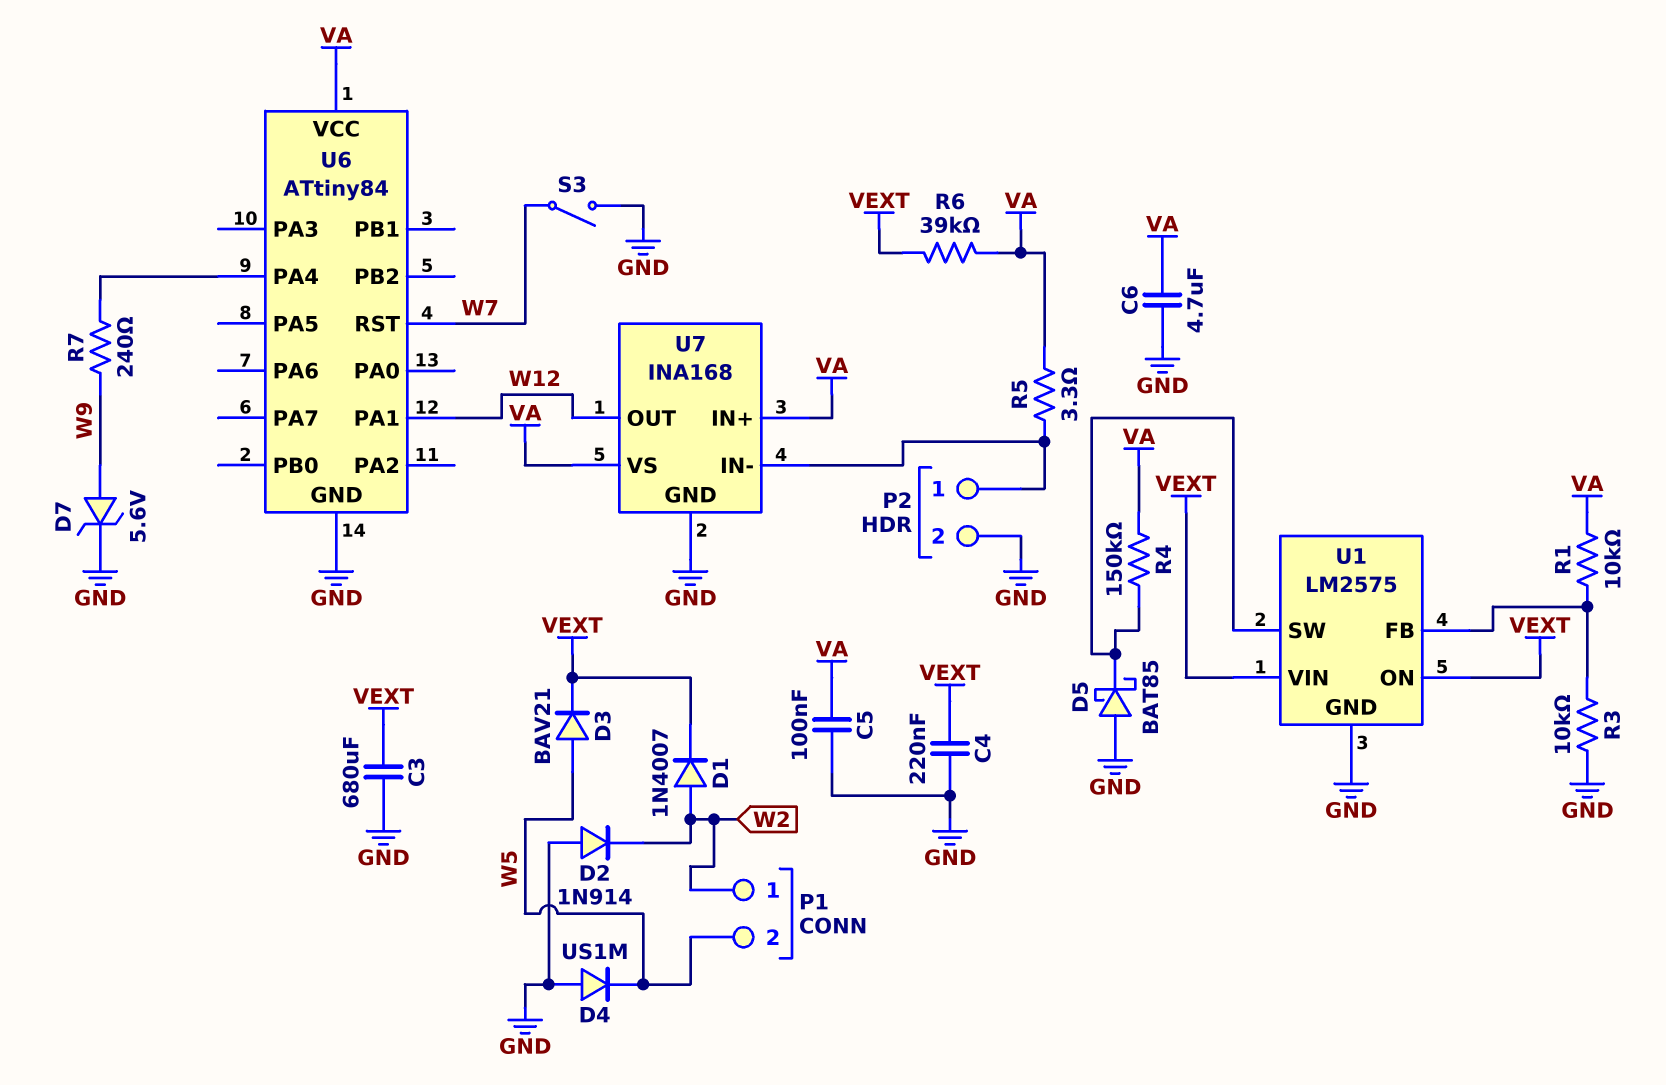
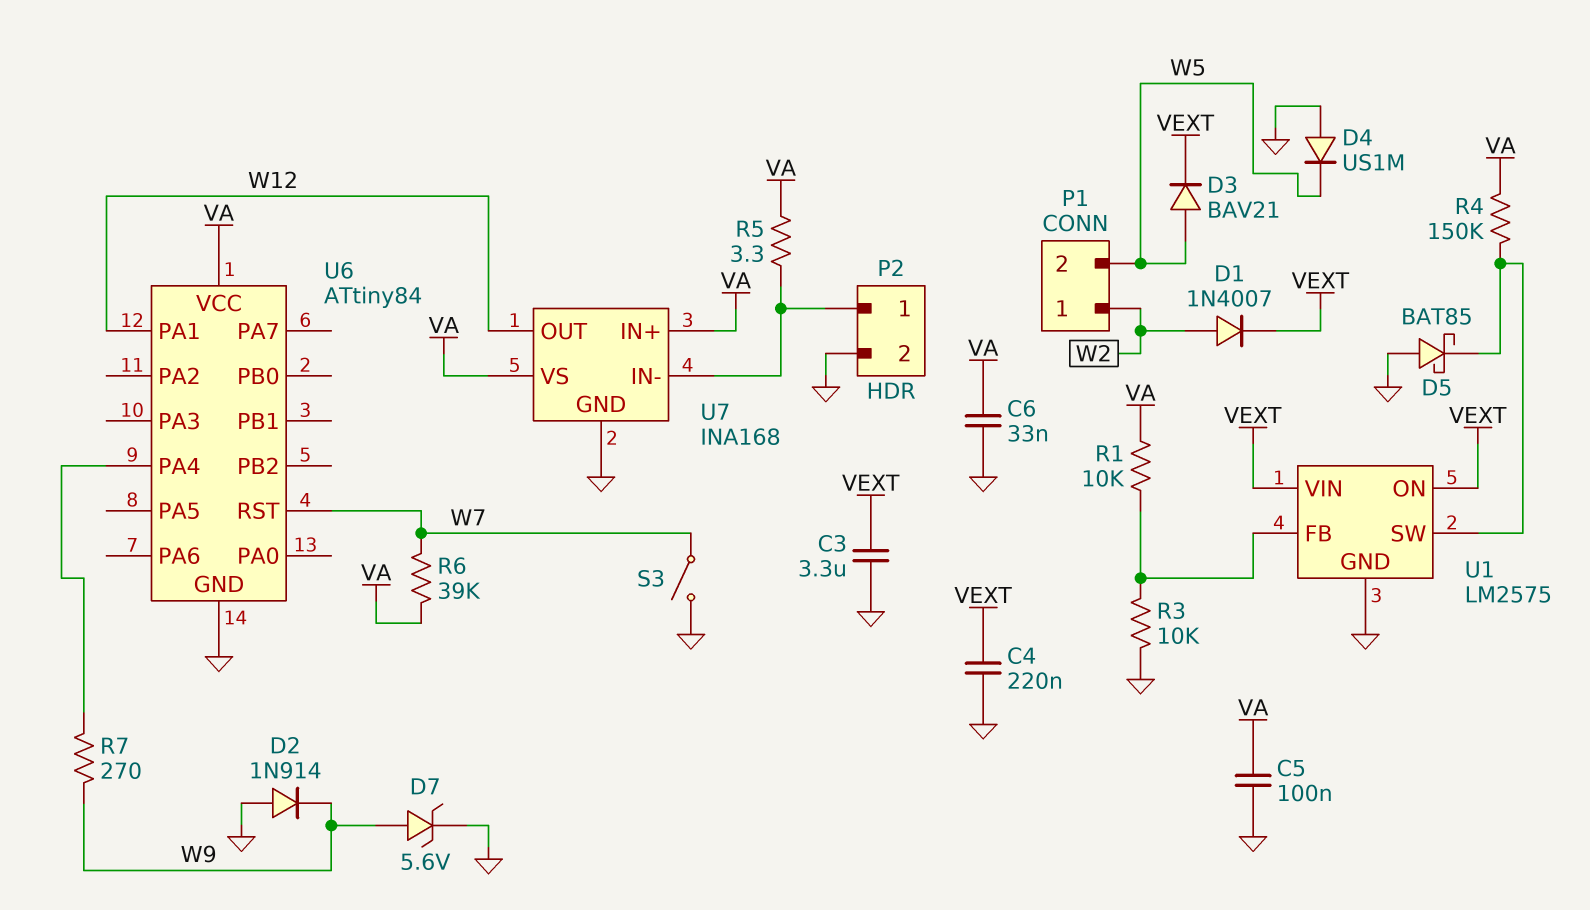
C3: 680uF (GND, VEXT) -> 3.3uF (GND, VEXT)
C6: 4.7uF (GND, VA) -> 33nF (GND, VA)
D2: diode 1N914 (A GND, K W2) -> diode 1N914 (A GND, K W9)
R6: 39k (VA, VEXT) -> 39k (VA, W7)
R7: 240 (U6/PA4, W9) -> 270 (U6/PA4, W9)

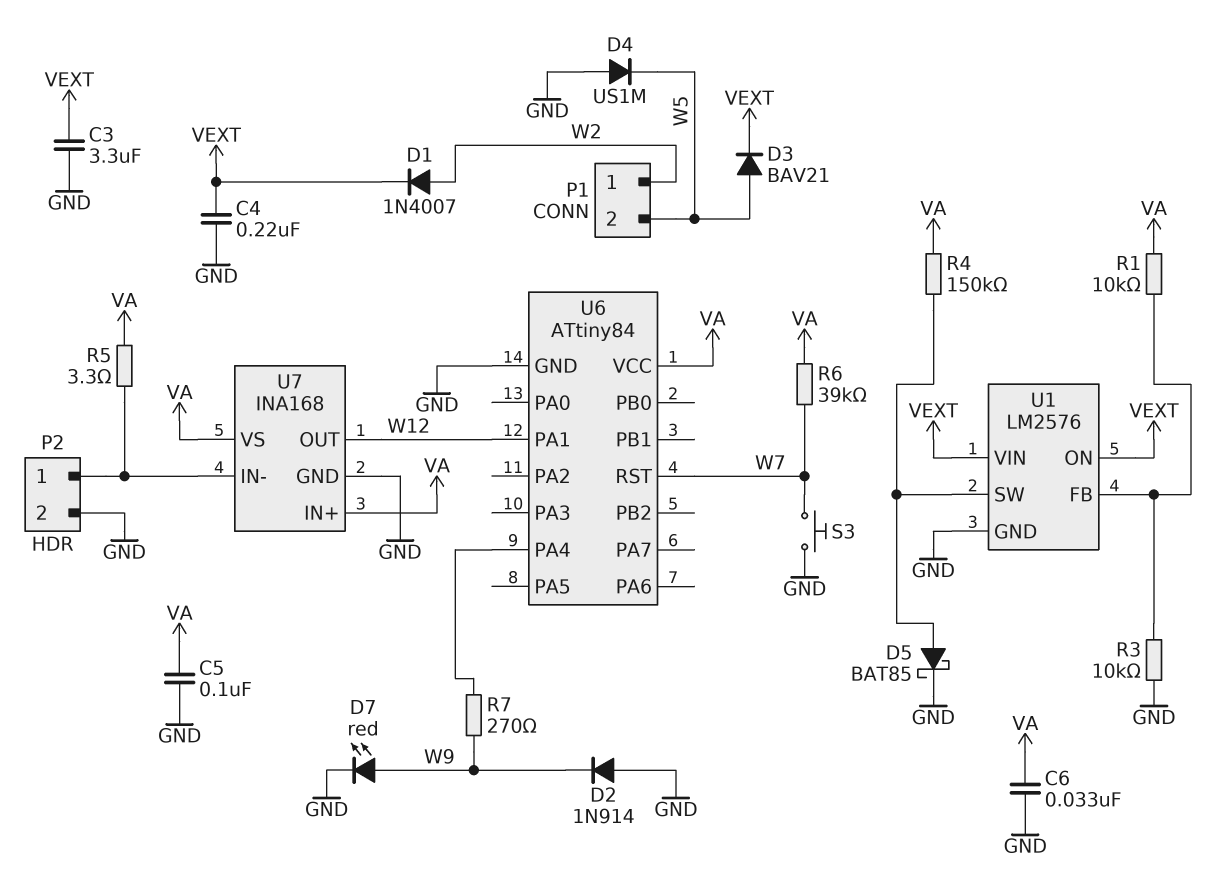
D5: schottky BAT85 (A GND, K U1/SW) -> schottky BAT85 (A U1/SW, K GND)
D7: zener 5.6V (A W9, K GND) -> LED red (A W9, K GND)
S3: switch (GND, W7) -> button (GND, W7)
U1: LM2575 -> LM2576

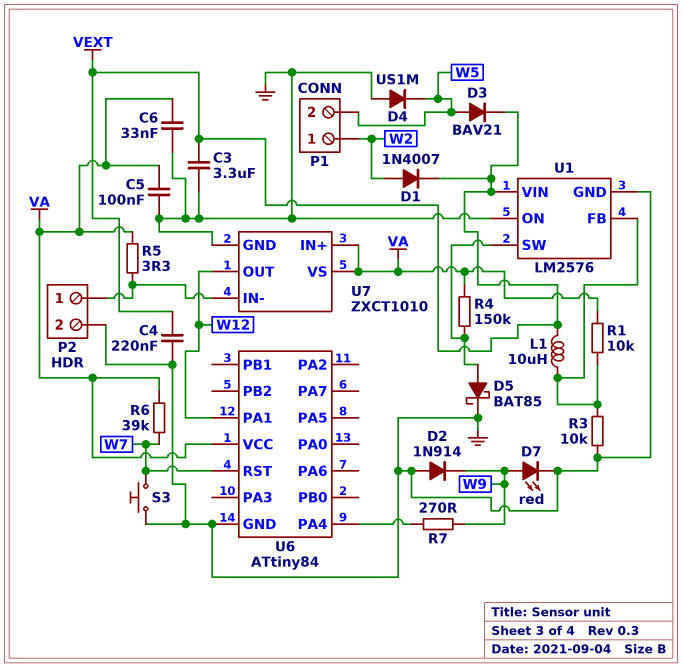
L1: none -> 10uH (U1/FB, VEXT)
U1 pin ON: VEXT -> GND
U7: INA168 -> ZXCT1010

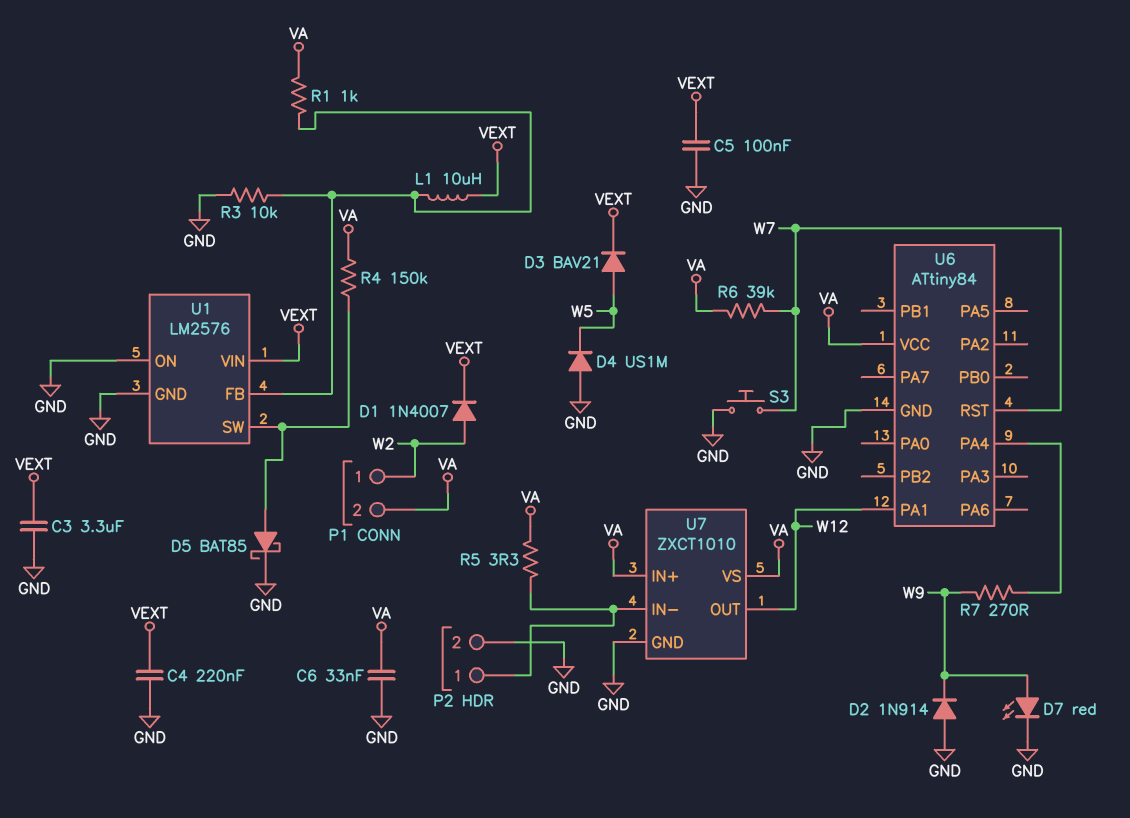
C5: 100nF (GND, VA) -> 100nF (GND, VEXT)
P1 pin 2: W5 -> VA
R1: 10k (U1/FB, VA) -> 1k (U1/FB, VA)

